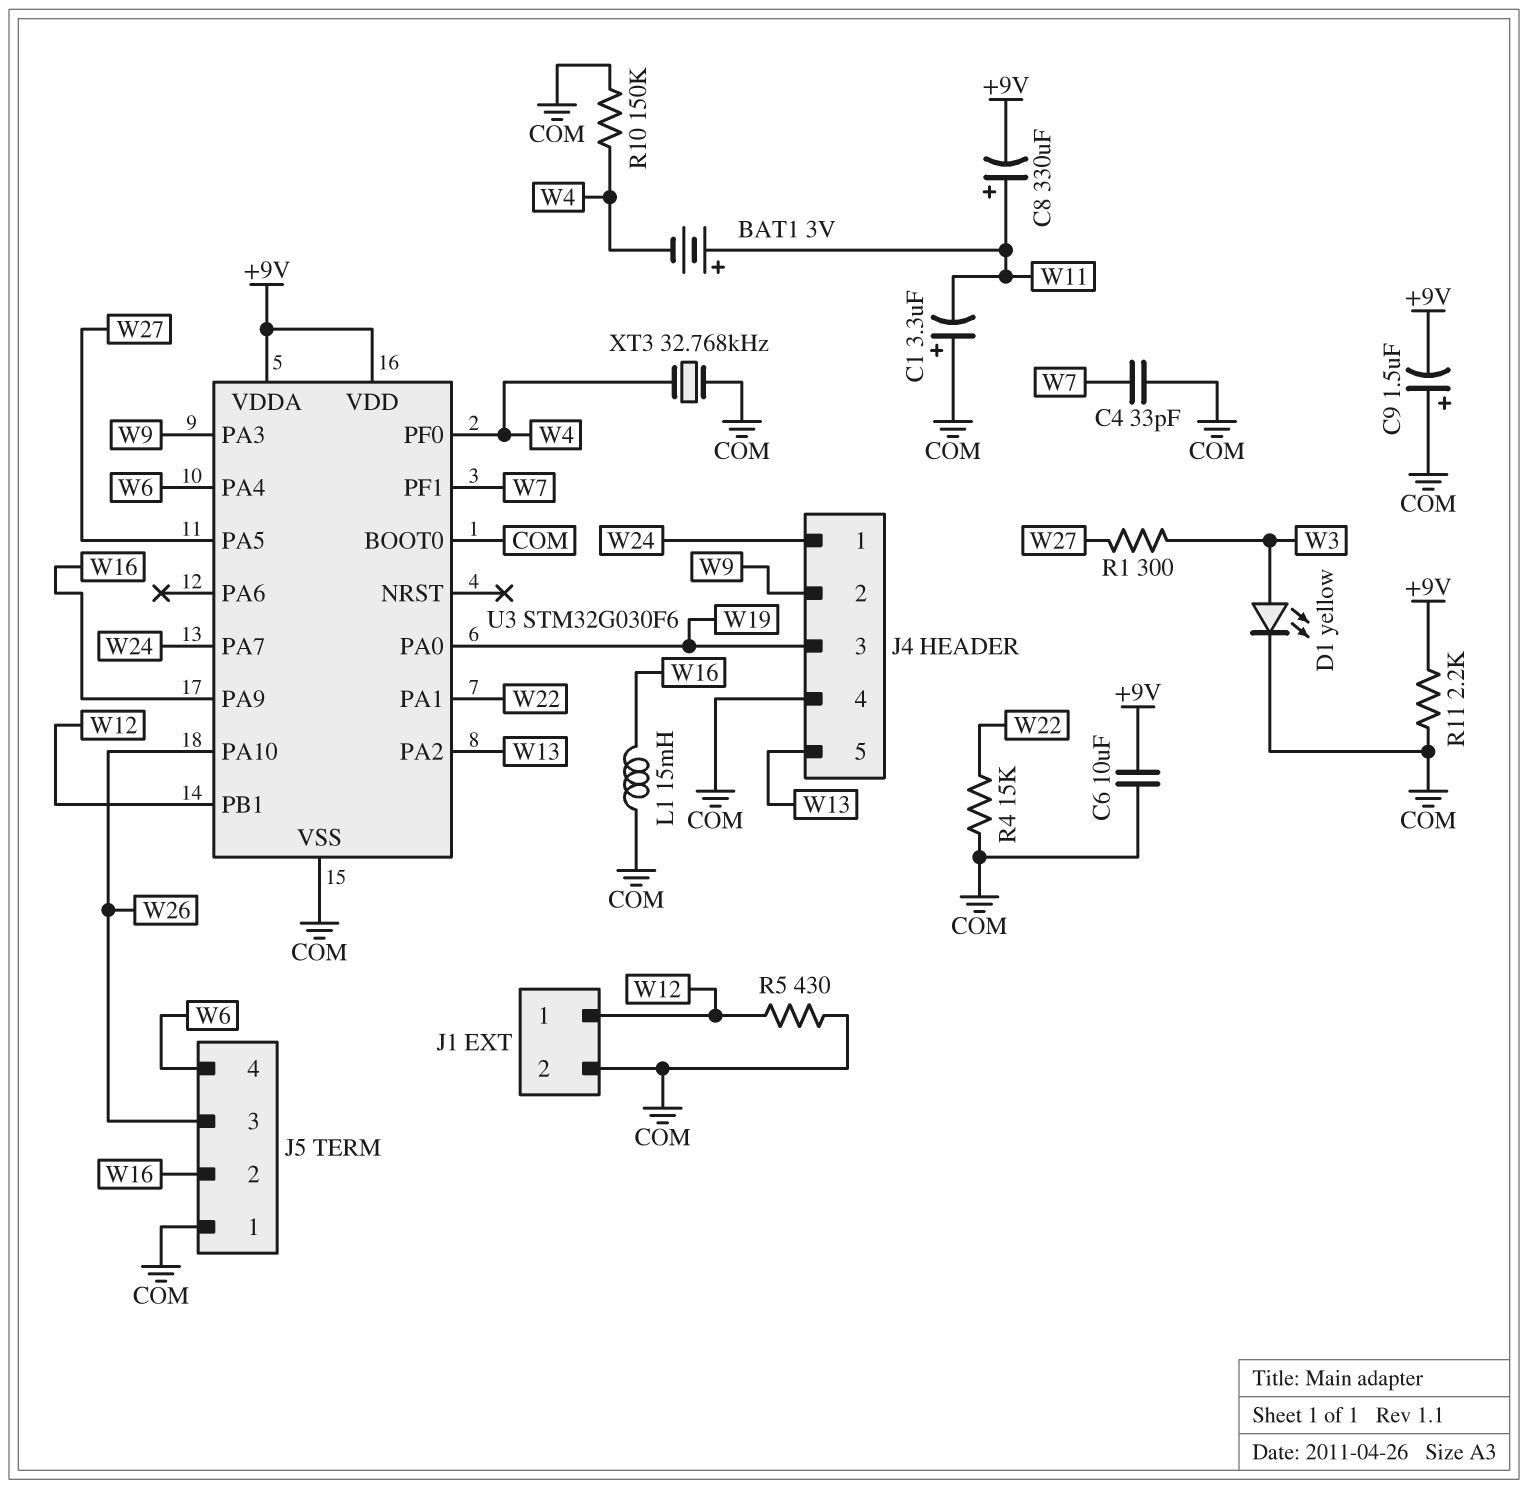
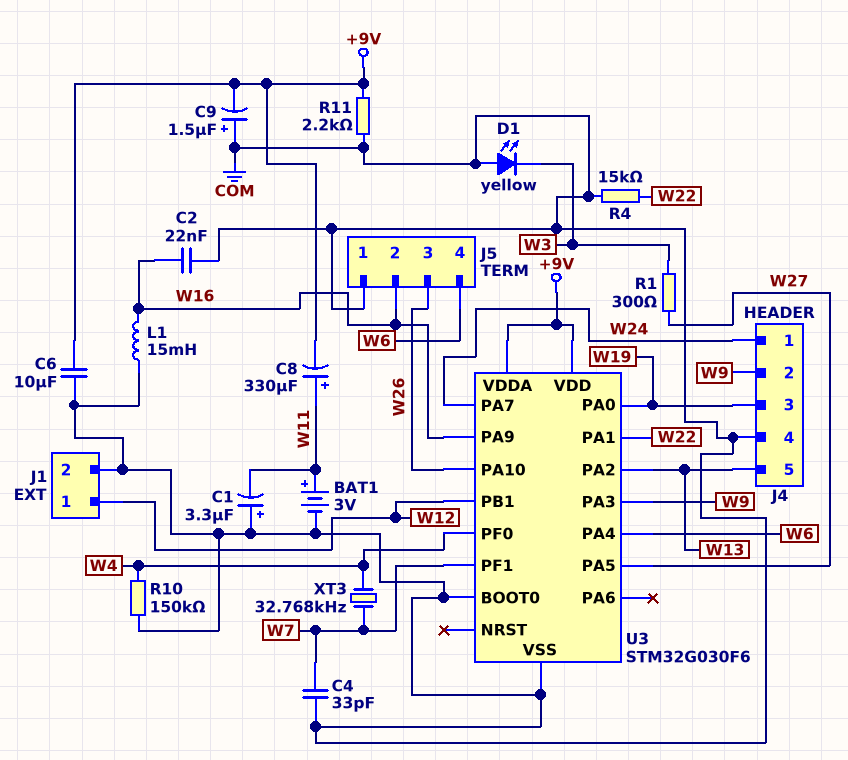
BAT1: 3V (plus W11, minus W4) -> 3V (plus W11, minus COM)
C2: none -> 22nF (COM, W16)
D1: LED yellow (A W3, K COM) -> LED yellow (A COM, K W3)
R5: 430 (COM, W12) -> none
XT3: 32.768kHz (COM, W4) -> 32.768kHz (W4, W7)

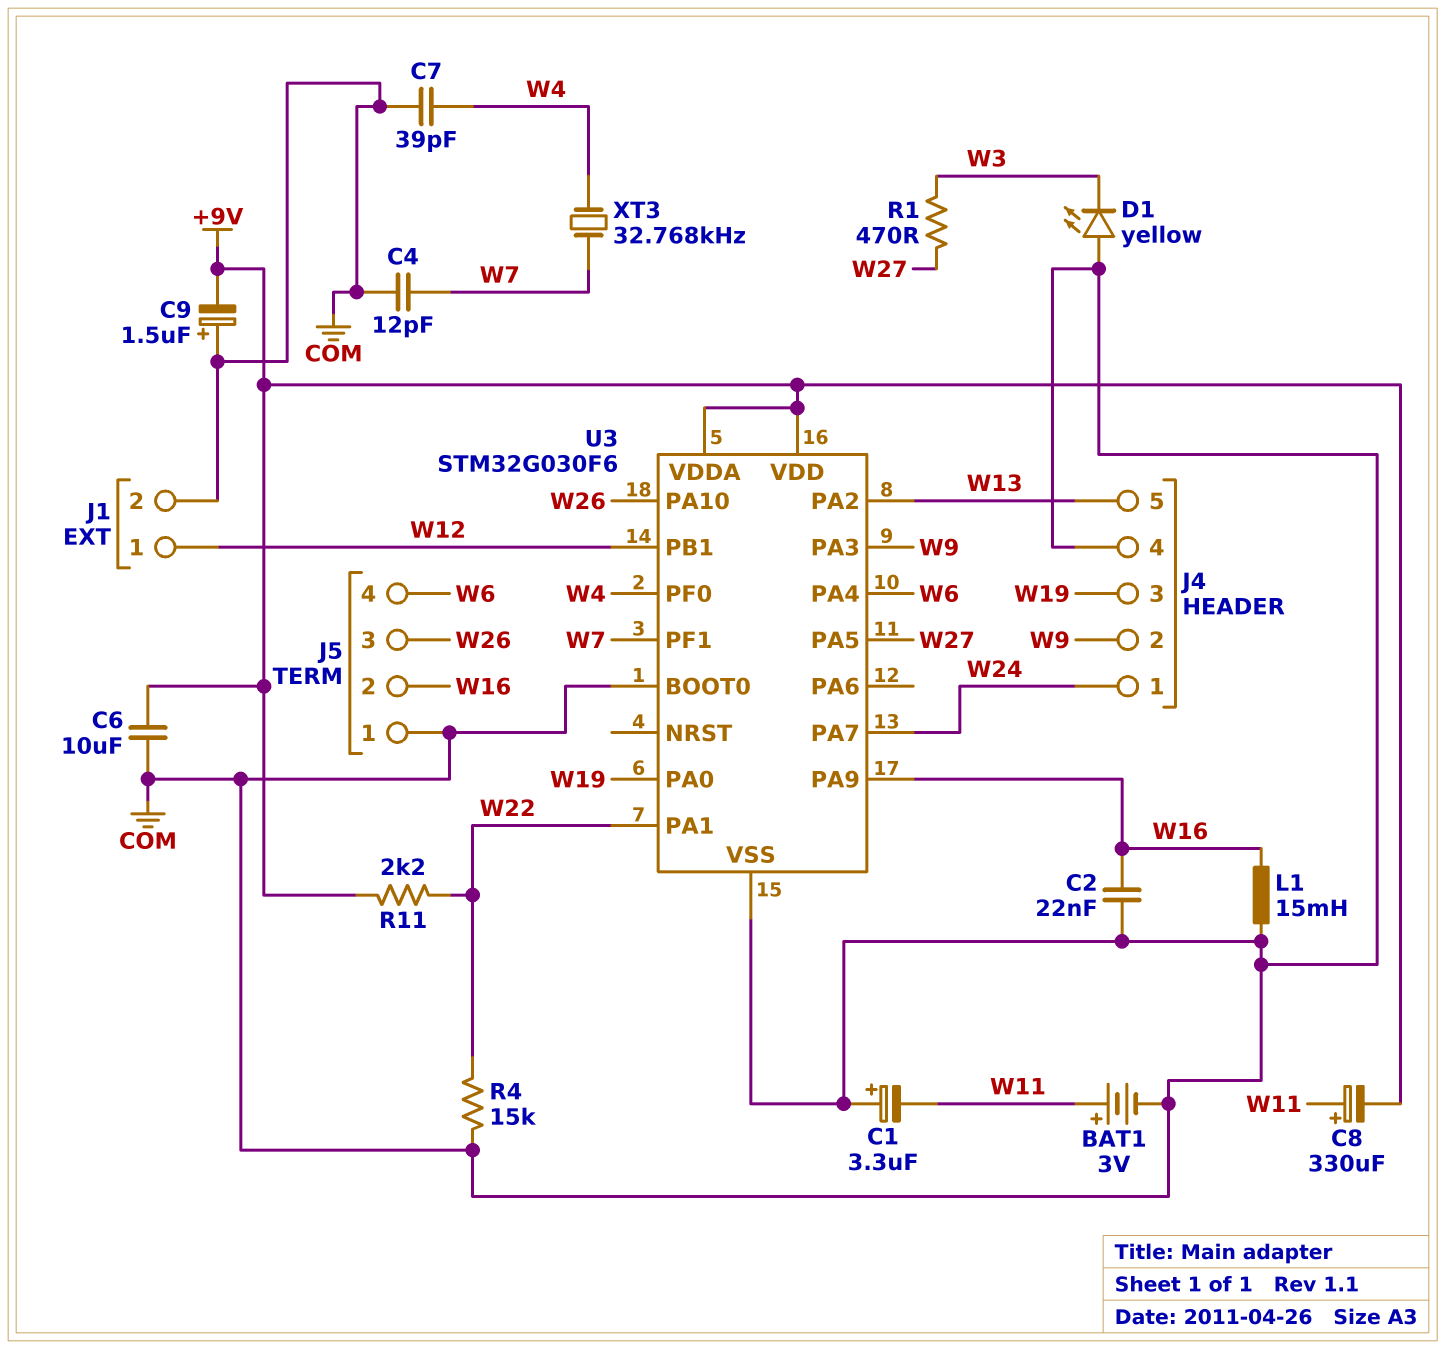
C4: 33pF (COM, W7) -> 12pF (COM, W7)
C7: none -> 39pF (COM, W4)
R1: 300 (W3, W27) -> 470 (W3, W27)
R10: 150k (COM, W4) -> none
R11: 2.2k (+9V, COM) -> 2.2k (+9V, W22)

